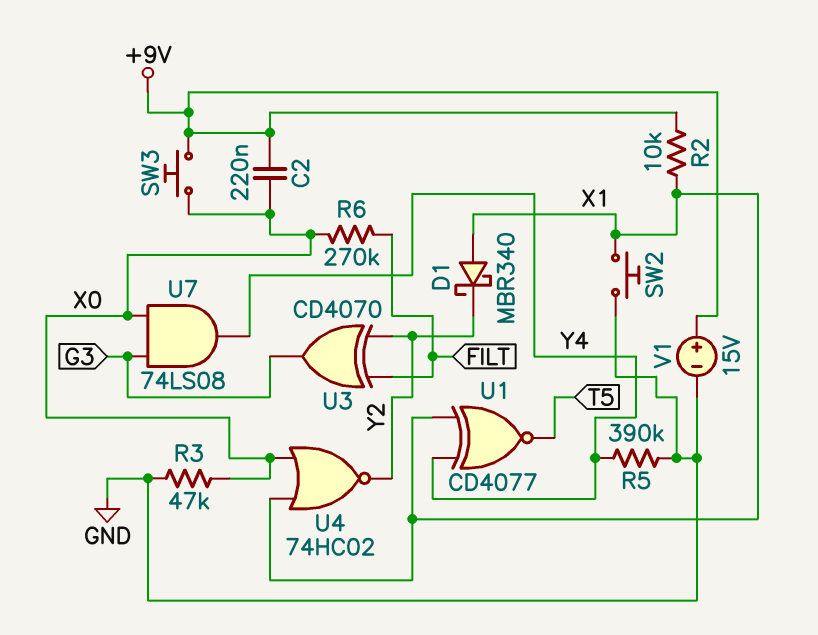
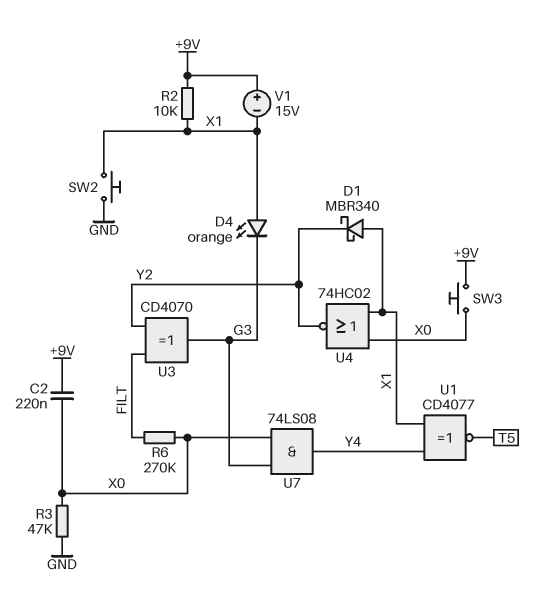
D4: none -> LED orange (A X1, K G3)
R5: 390k (GND, Y4) -> none
V1: 15V (plus +9V, minus GND) -> 15V (plus +9V, minus X1)

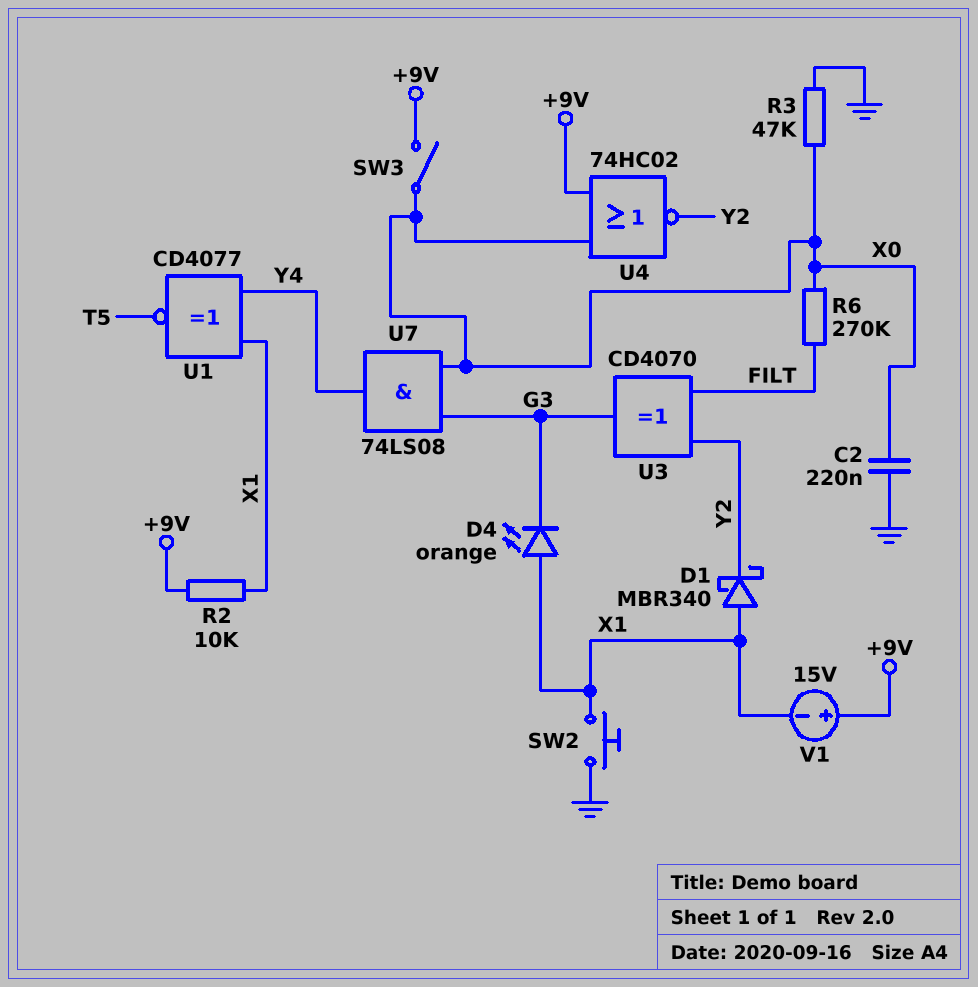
C2: 220nF (+9V, X0) -> 220nF (GND, X0)
SW3: button (+9V, X0) -> switch (+9V, X0)
U4: NOR 74HC02 (in X0, in X1, out Y2) -> NOR 74HC02 (in +9V, in X0, out Y2)

